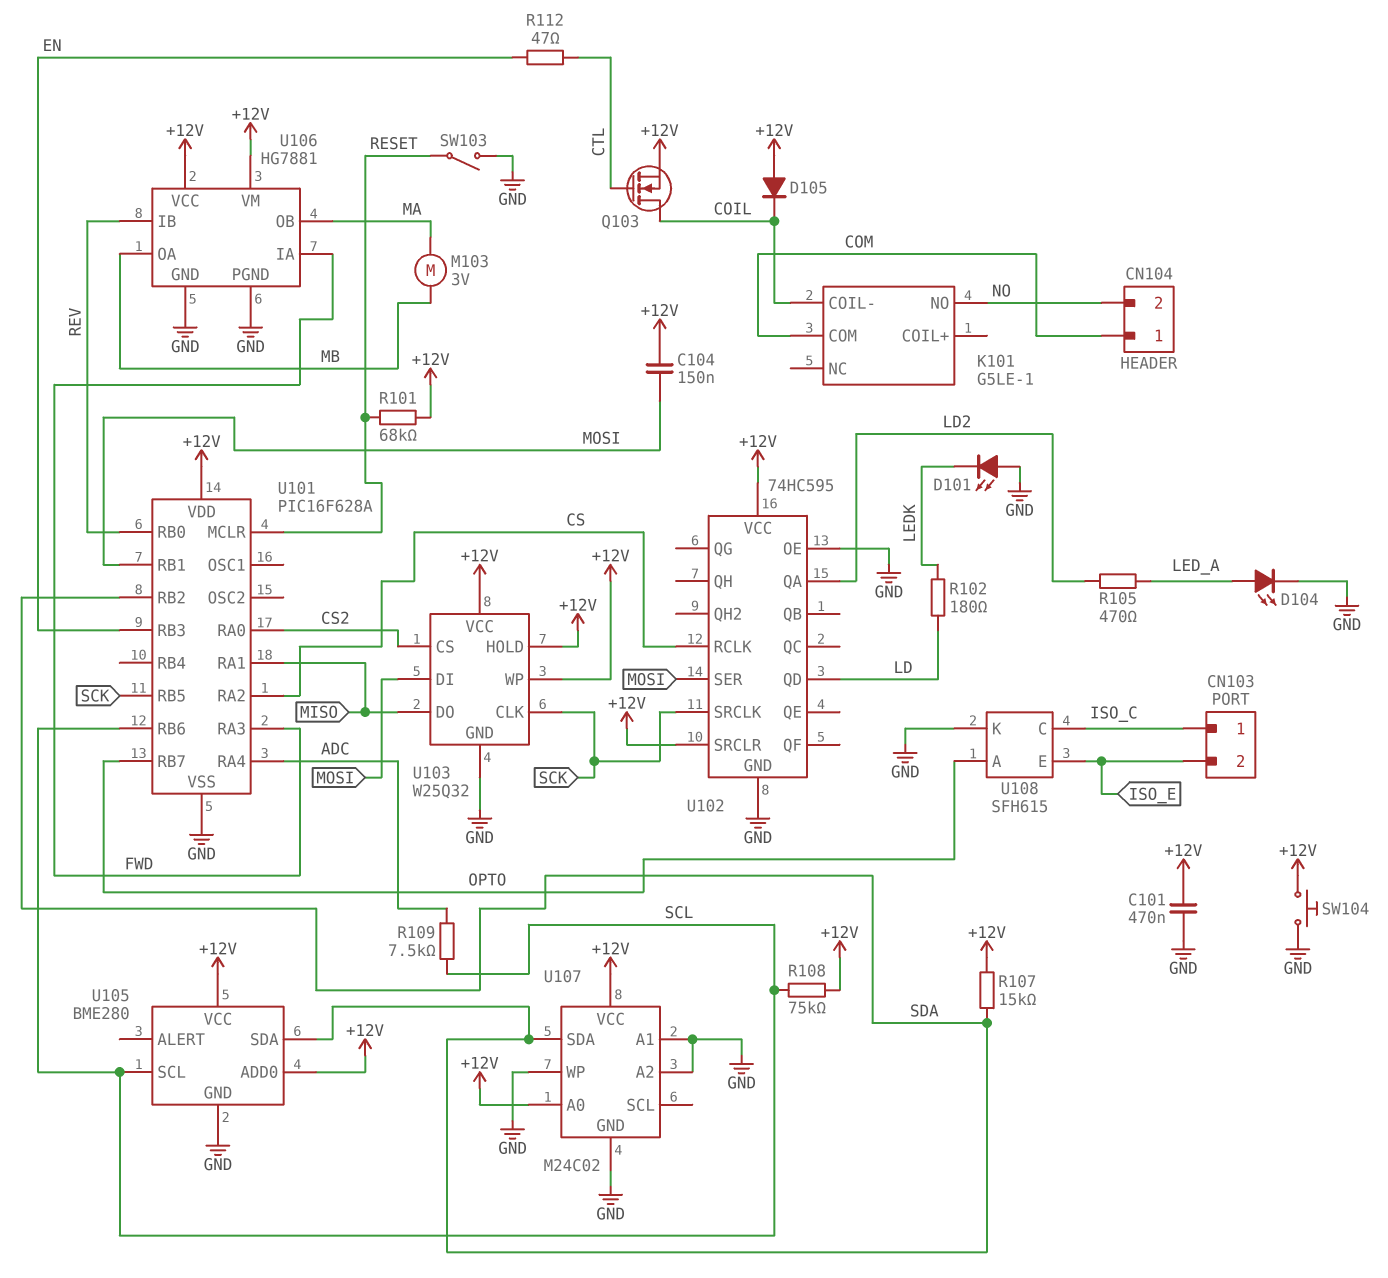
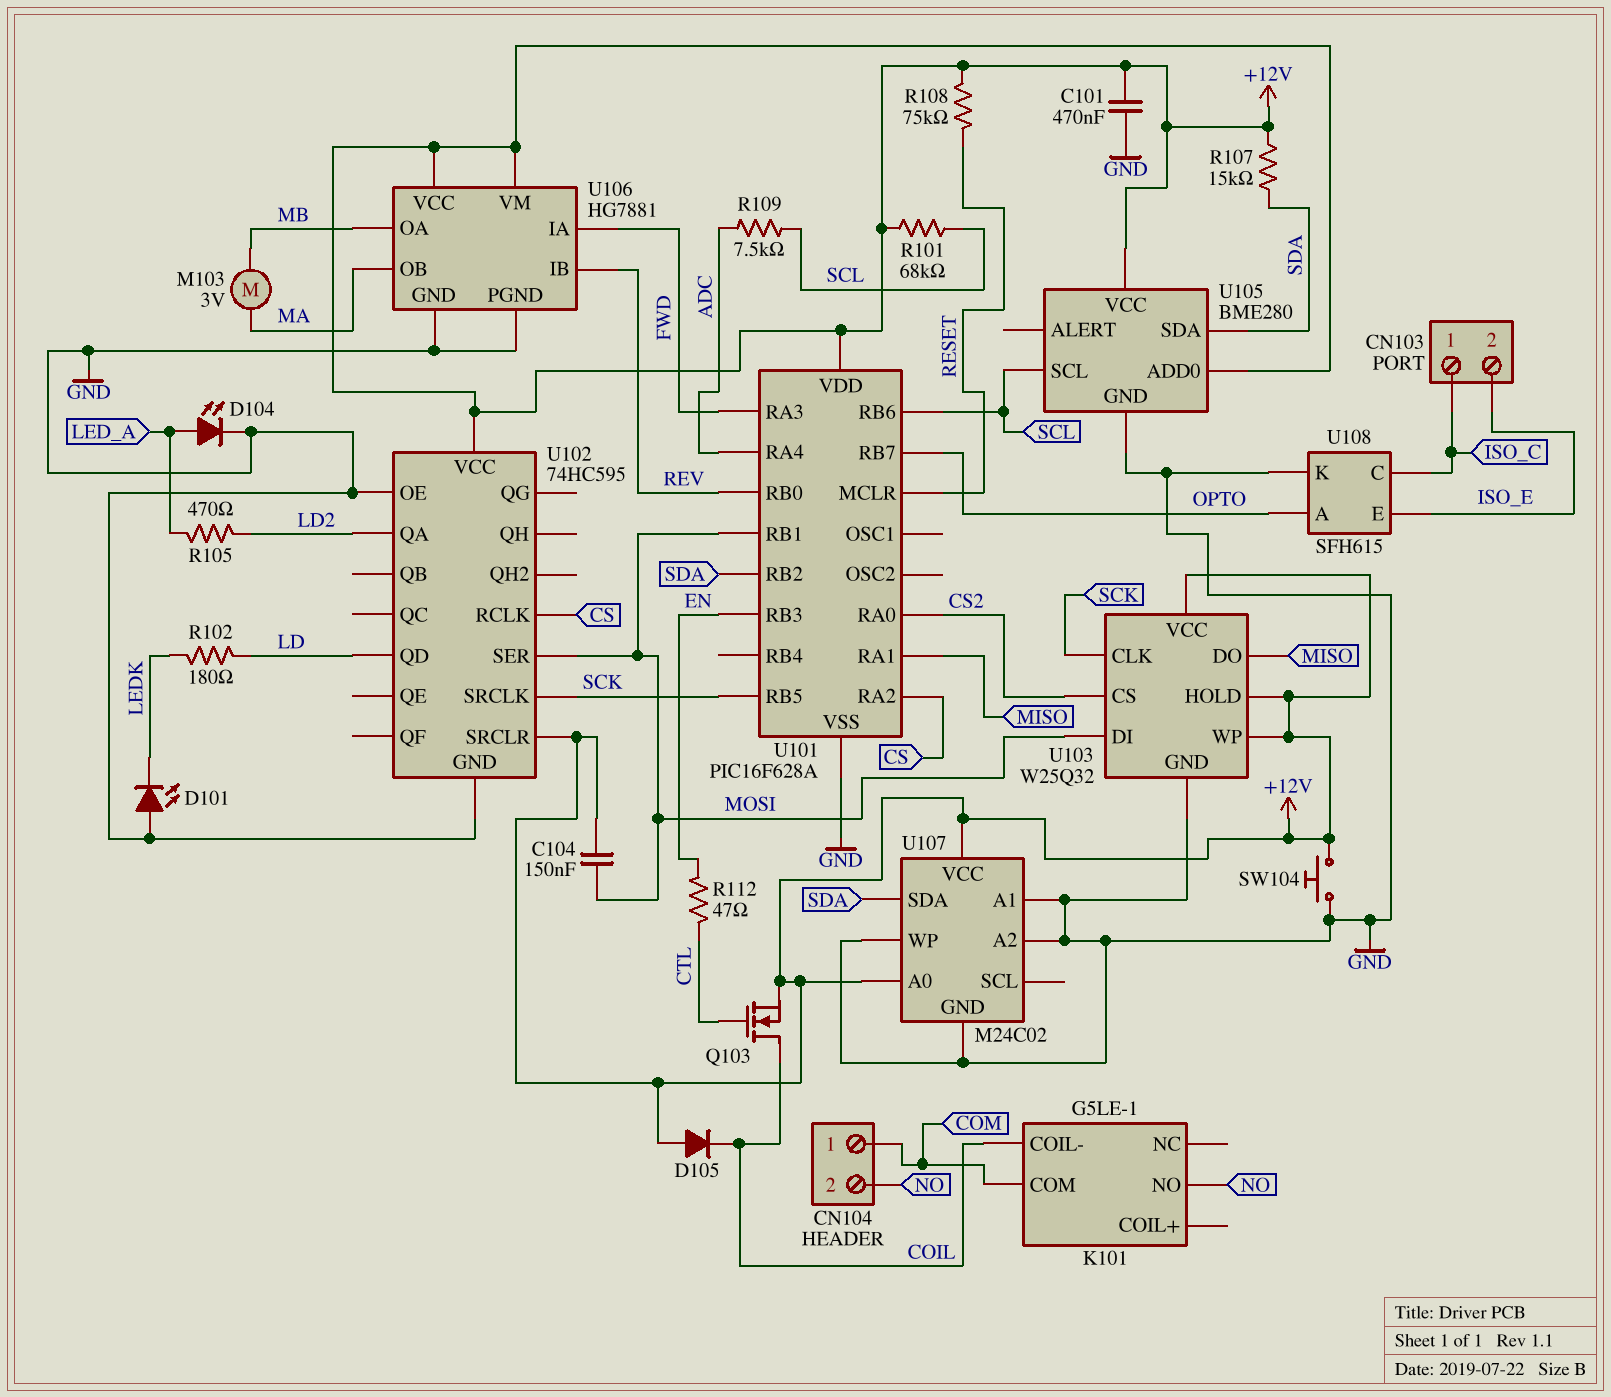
R101: 68k (+12V, RESET) -> 68k (+12V, SCL)
R108: 75k (+12V, SCL) -> 75k (+12V, RESET)
SW103: switch (GND, RESET) -> none

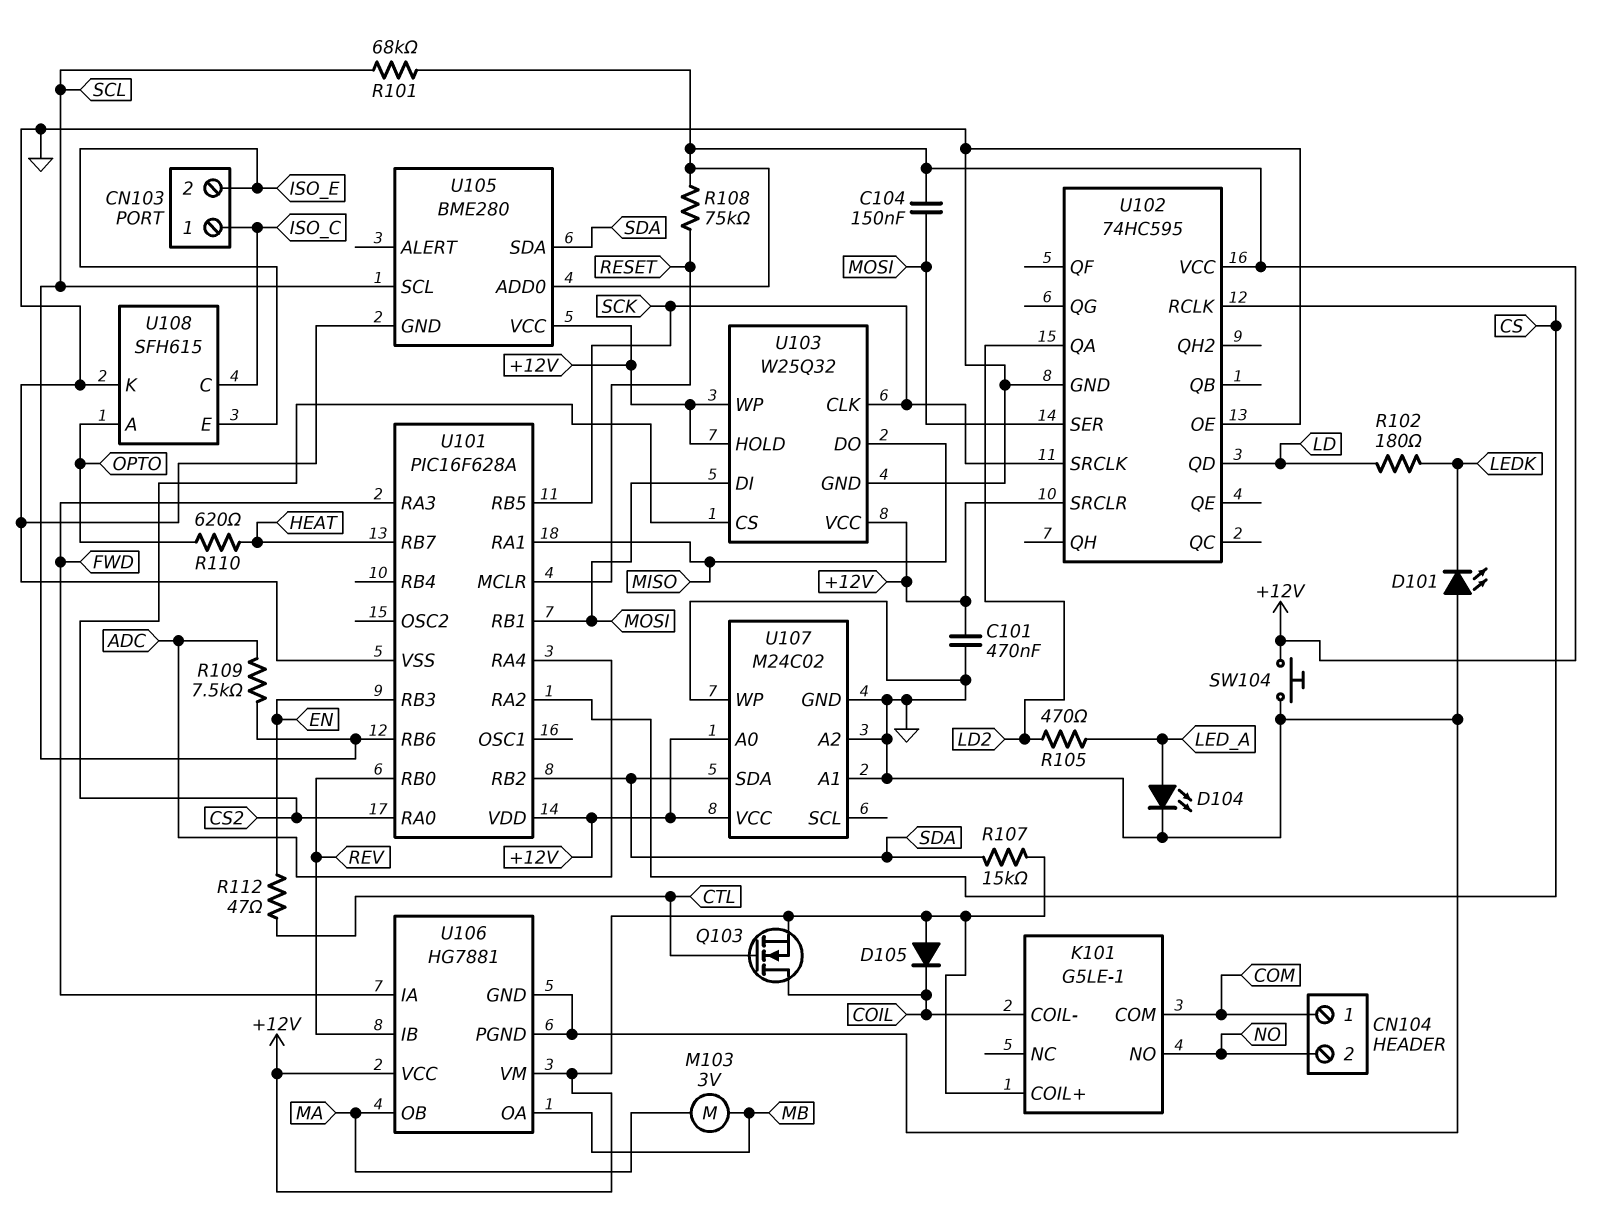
K101 pin COIL+: none -> +12V
R110: none -> 620 (HEAT, OPTO)
U101 pin RB7: OPTO -> HEAT

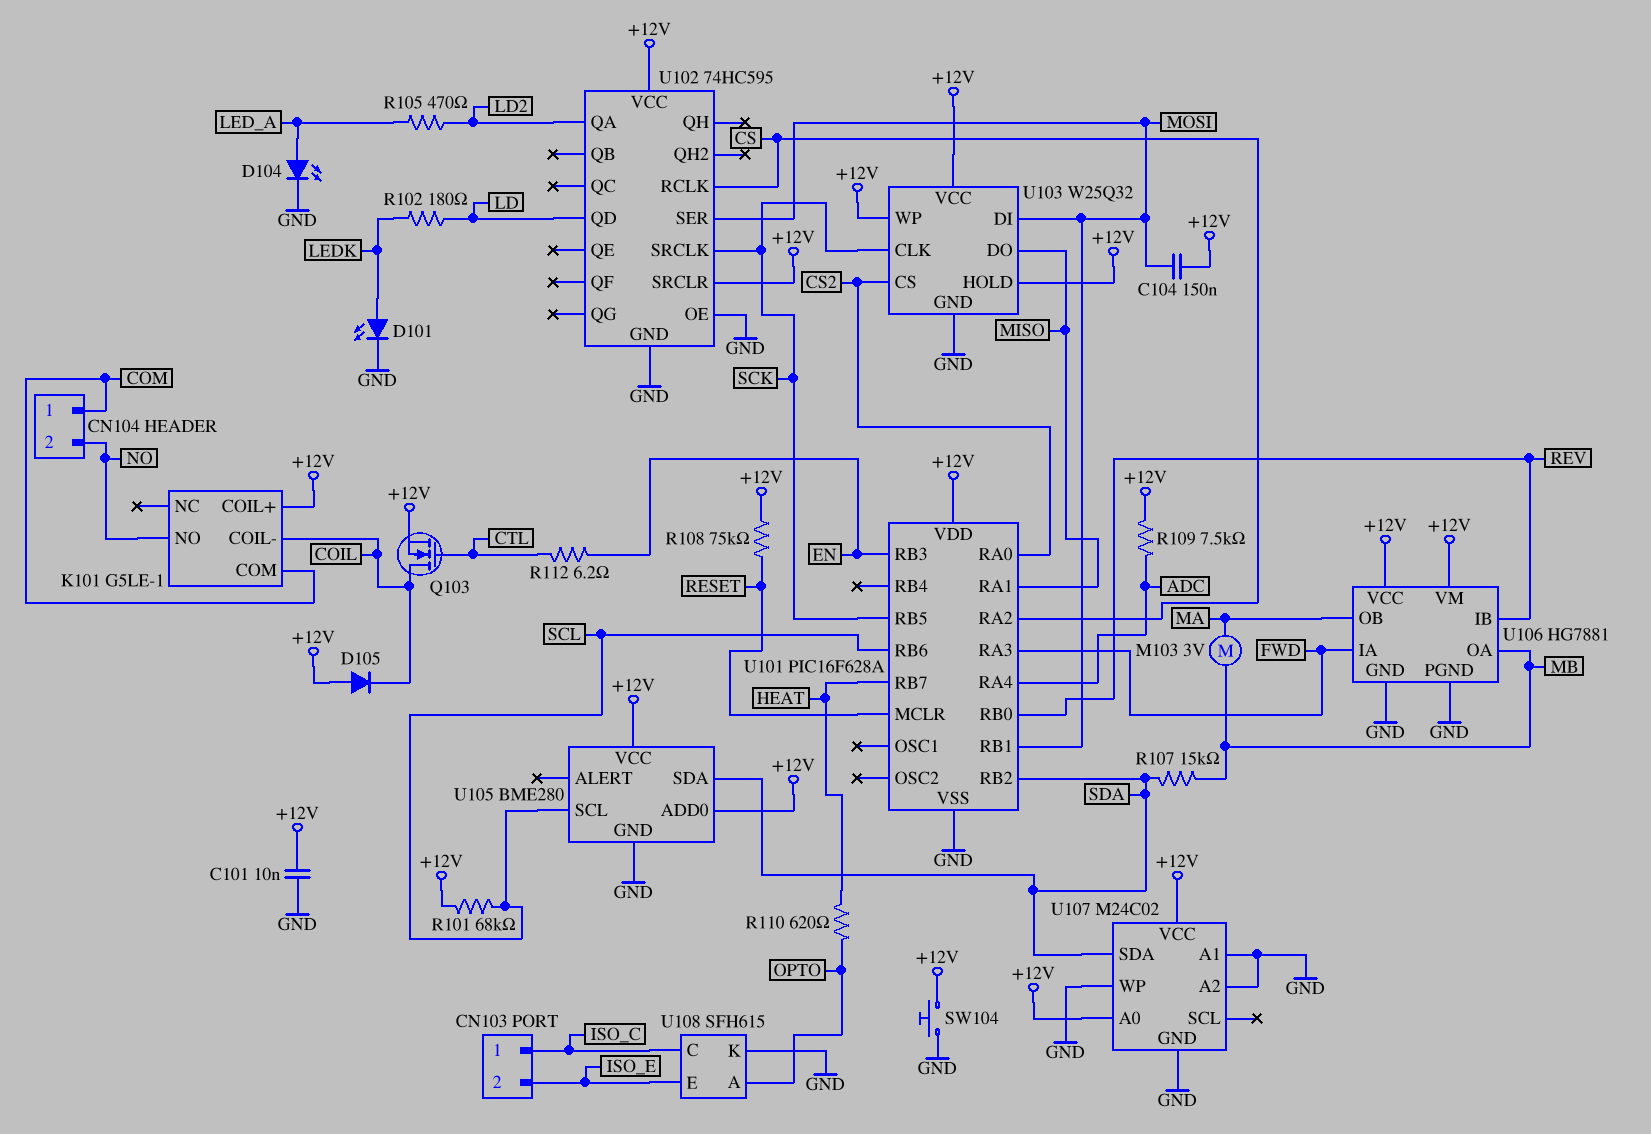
C101: 470nF (+12V, GND) -> 10nF (+12V, GND)
D101: LED (A GND, K LEDK) -> LED (A LEDK, K GND)
R107: 15k (+12V, SDA) -> 15k (MB, SDA)
R109: 7.5k (ADC, SCL) -> 7.5k (+12V, ADC)
R112: 47 (CTL, EN) -> 6.2 (CTL, EN)

